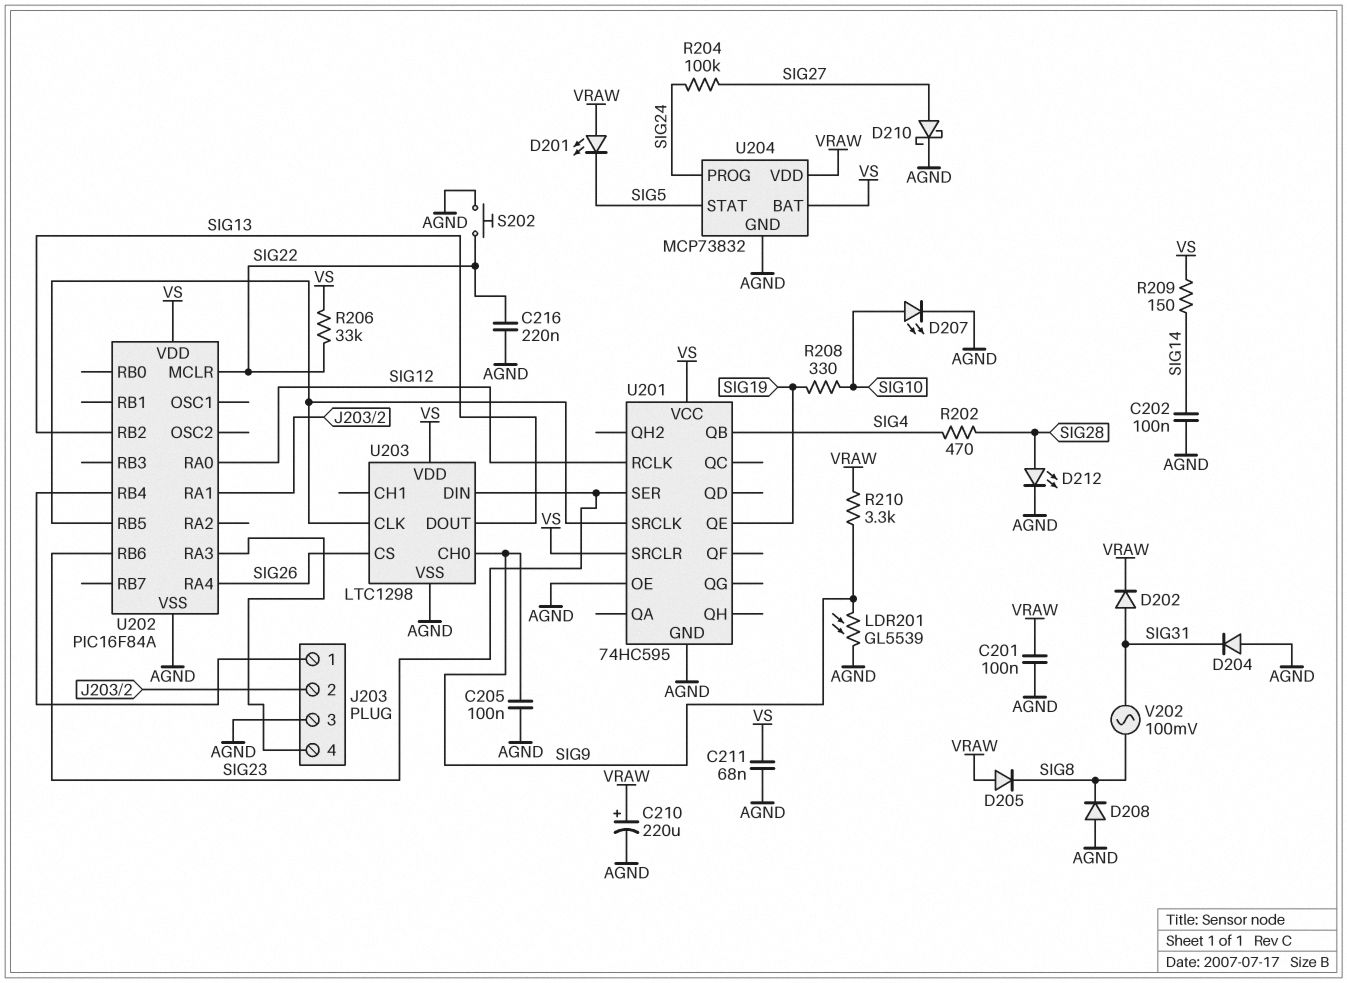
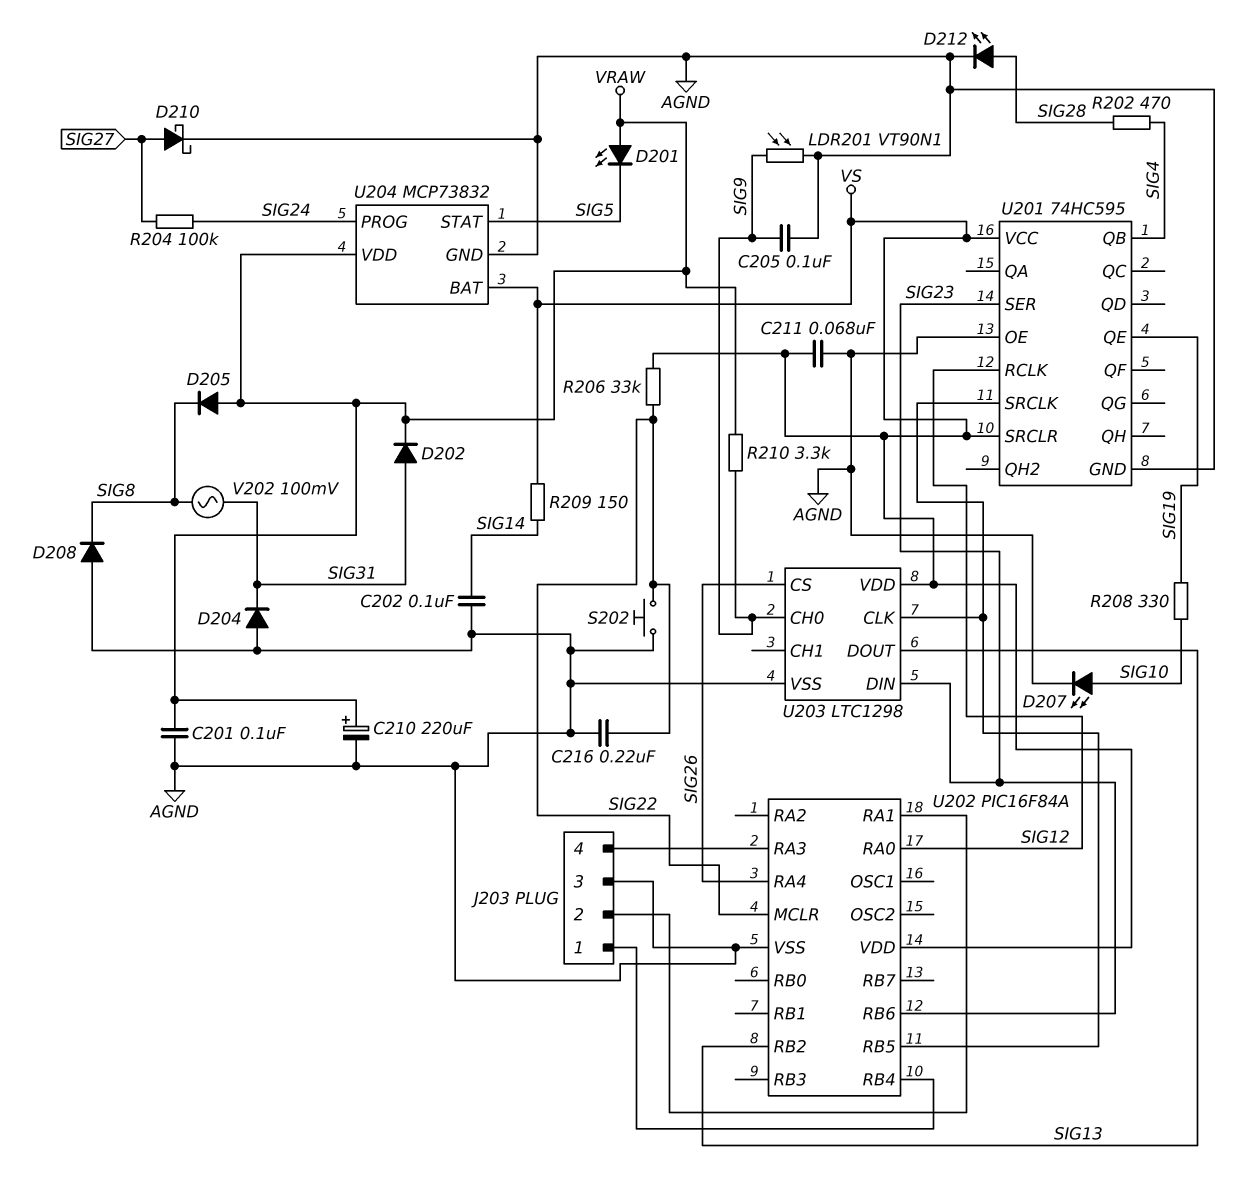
LDR201: GL5539 (AGND, SIG9) -> VT90N1 (AGND, SIG9)

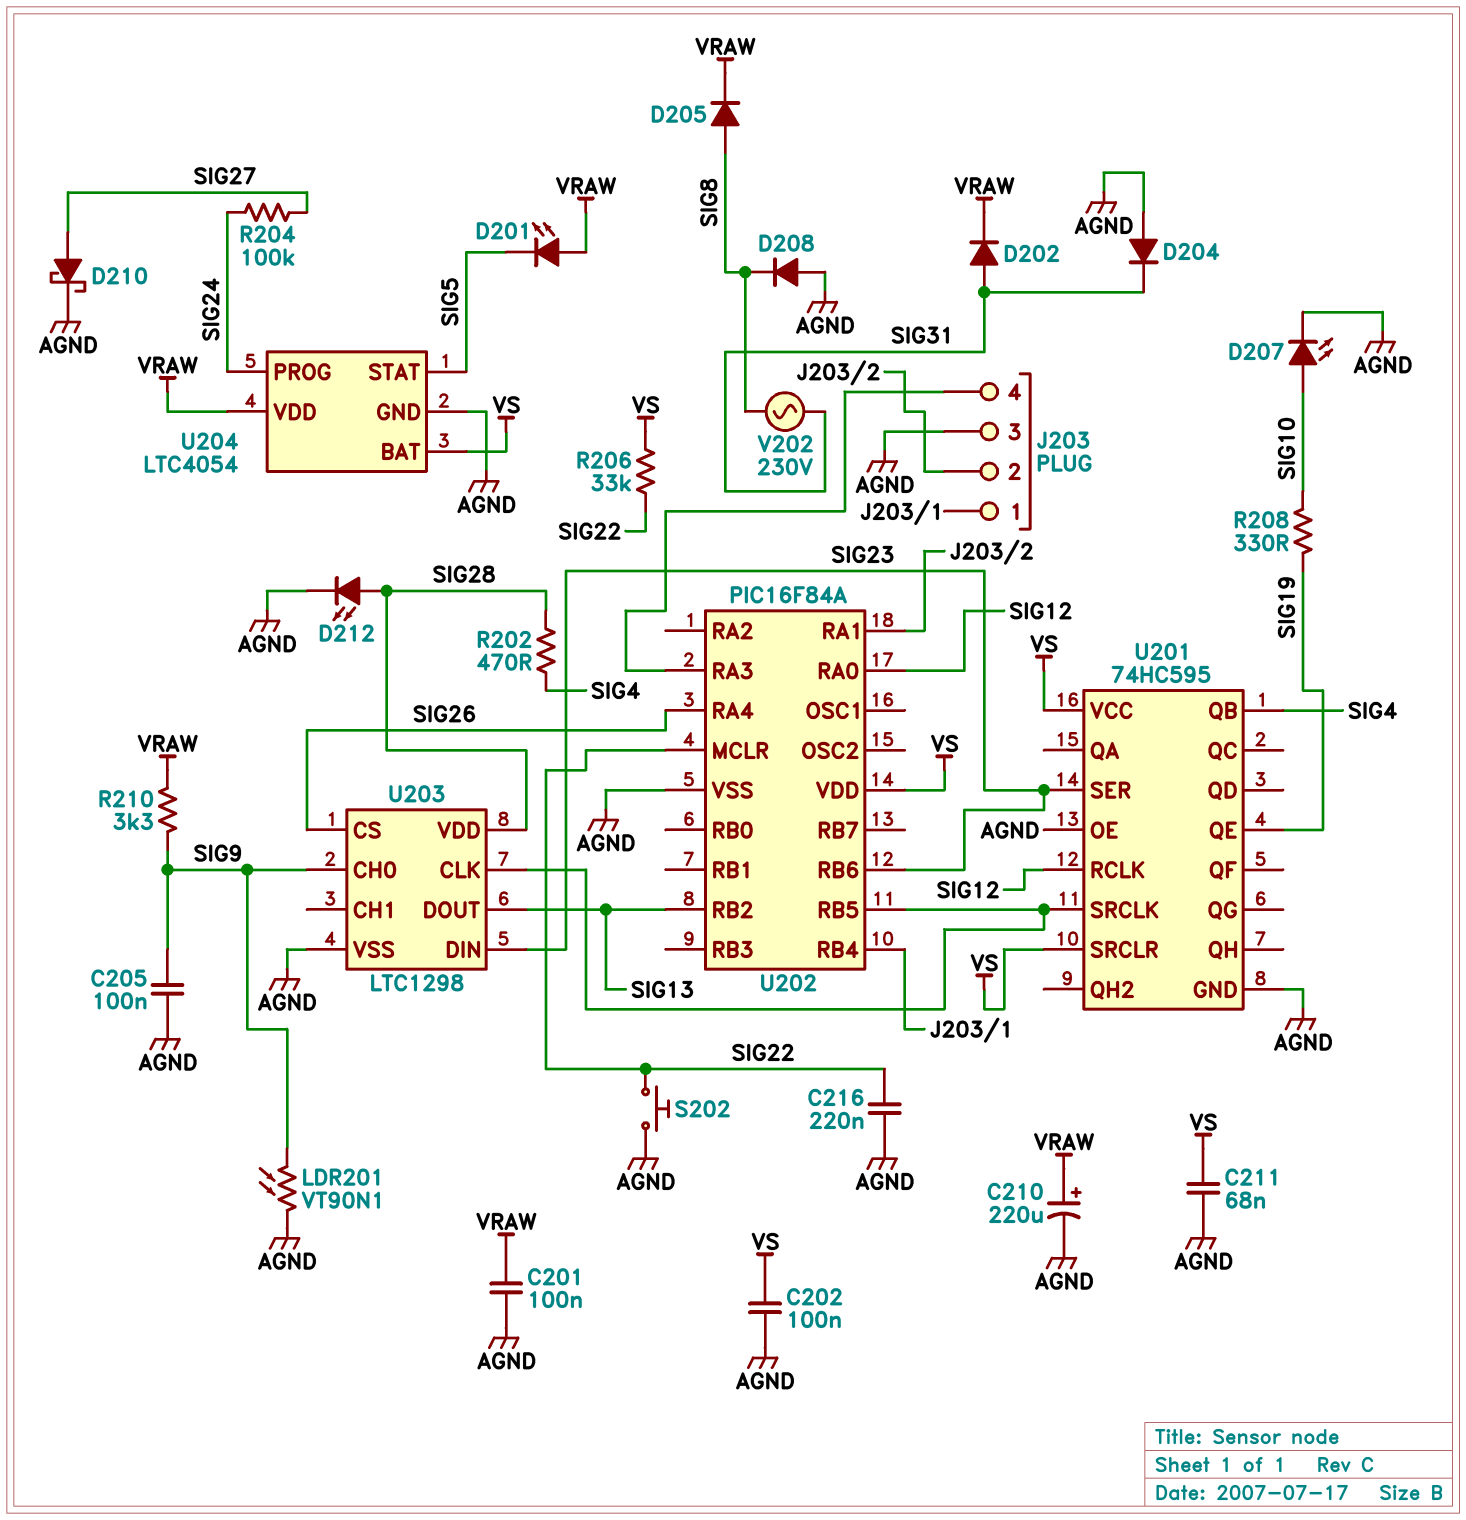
C202: 100nF (AGND, SIG14) -> 100nF (AGND, VS)
D205: diode (A VRAW, K SIG8) -> diode (A SIG8, K VRAW)
R209: 150 (SIG14, VS) -> none
U203 pin VDD: VS -> SIG28
U204: MCP73832 -> LTC4054
V202: AC 100mV (SIG8, SIG31) -> AC 230V (SIG8, SIG31)

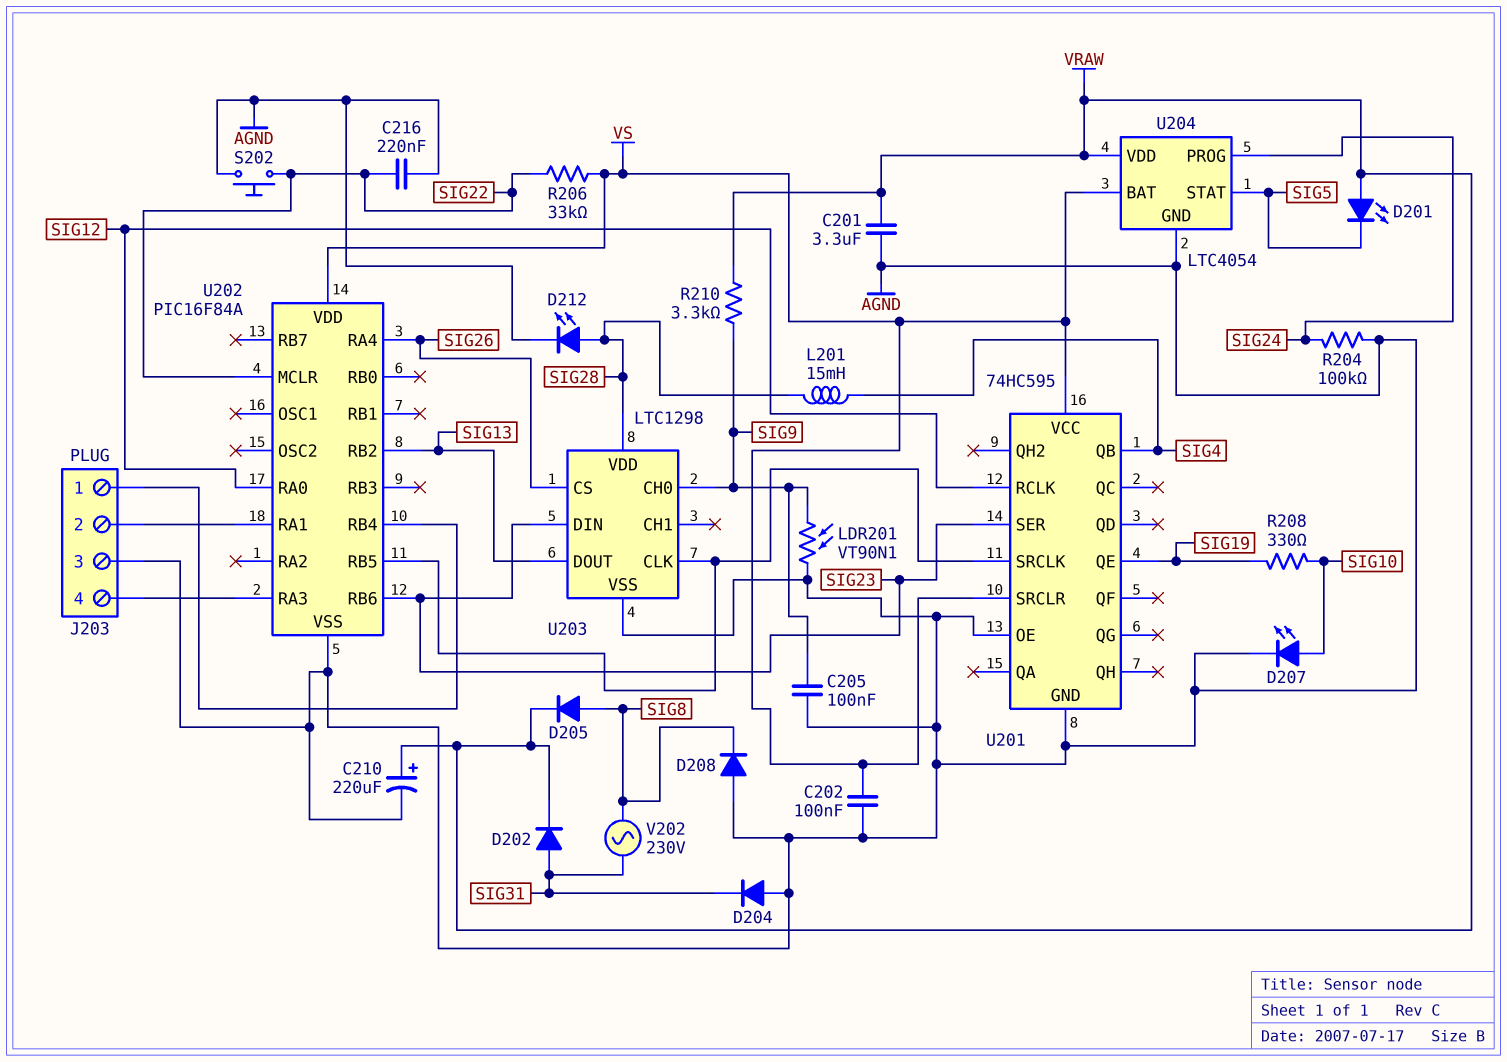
C201: 100nF (AGND, VRAW) -> 3.3uF (AGND, VRAW)
C211: 68nF (AGND, VS) -> none
D210: schottky (A SIG27, K AGND) -> none
L201: none -> 15mH (SIG4, SIG28)
R202: 470 (SIG4, SIG28) -> none
R204: 100k (SIG24, SIG27) -> 100k (AGND, SIG24)

